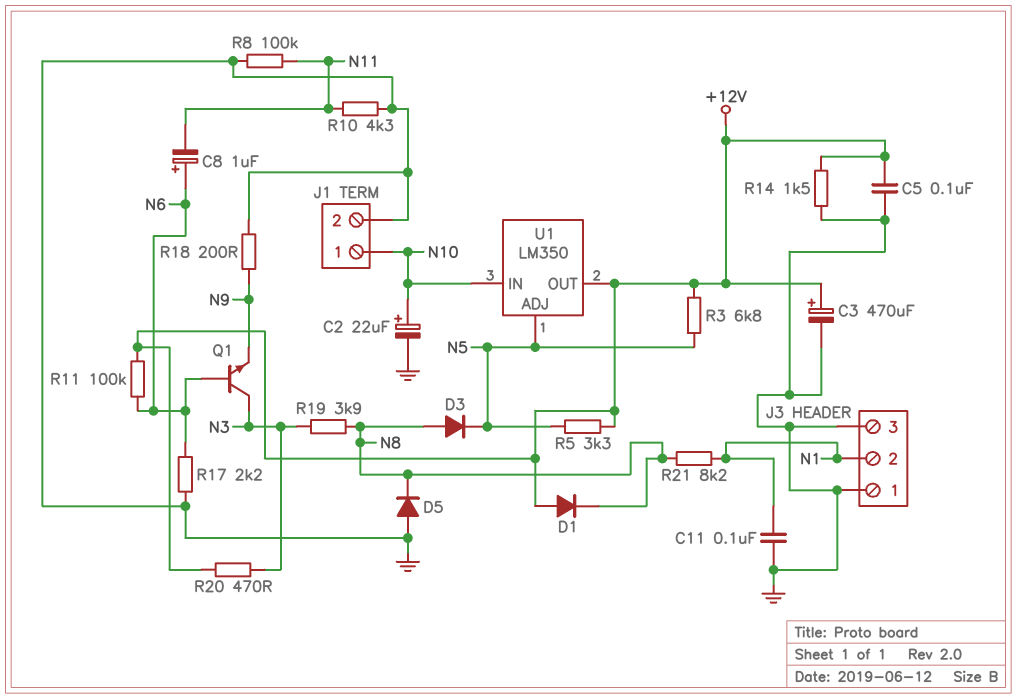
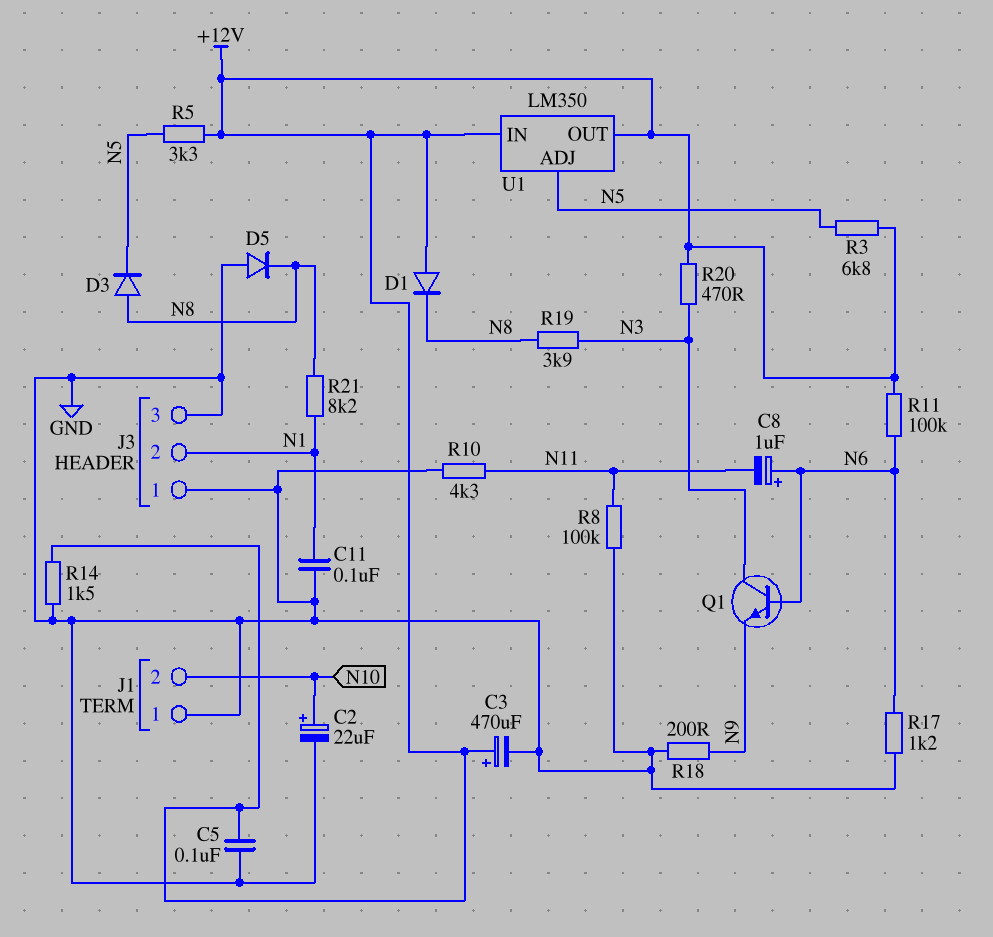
J1 pin 1: N10 -> GND
J1 pin 2: GND -> N10
R17: 2.2k (GND, N6) -> 1.2k (GND, N6)
U1 pin IN: N10 -> +12V

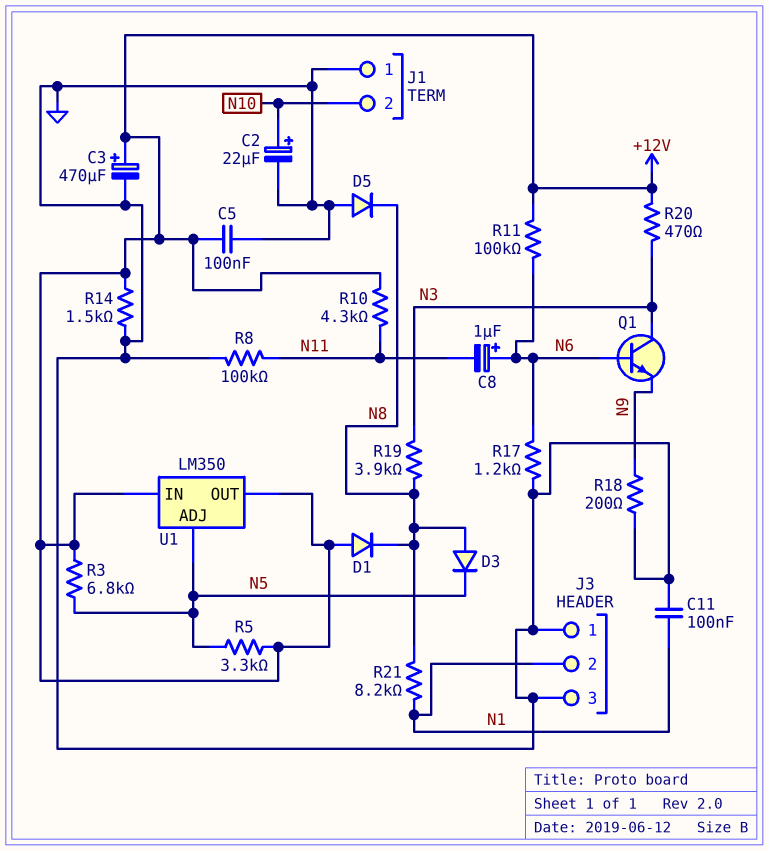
R10: 4.3k (GND, N11) -> 4.3k (+12V, N11)

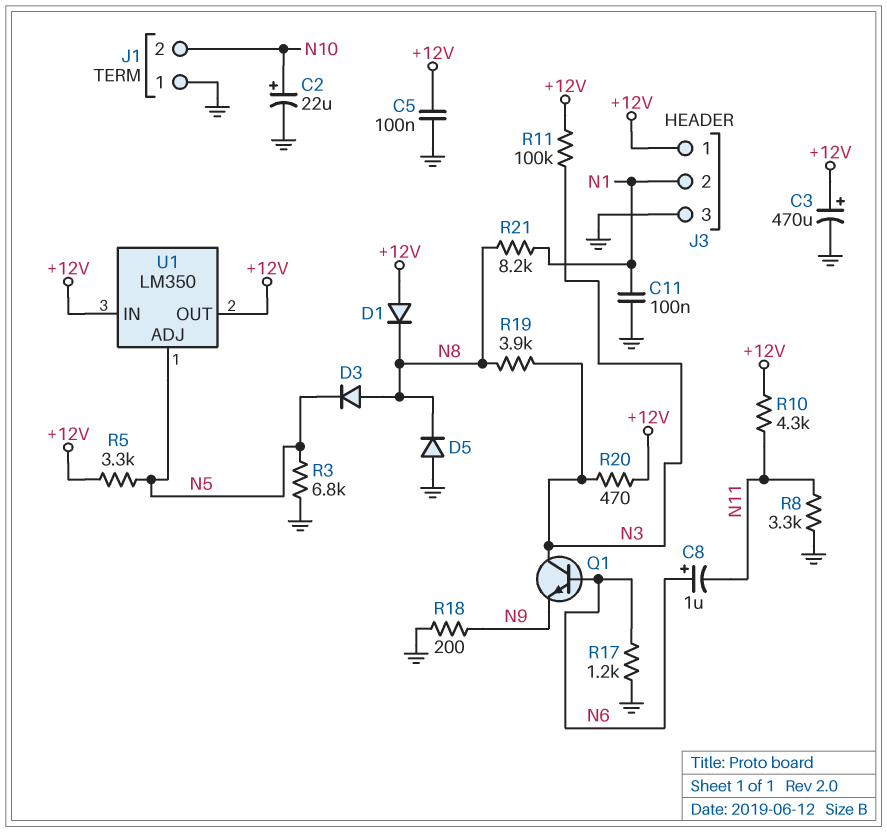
J3 pin 1: GND -> +12V
R3: 6.8k (+12V, N5) -> 6.8k (GND, N5)
R8: 100k (GND, N11) -> 3.3k (GND, N11)
R11: 100k (+12V, N6) -> 100k (+12V, N3)
R14: 1.5k (+12V, GND) -> none

